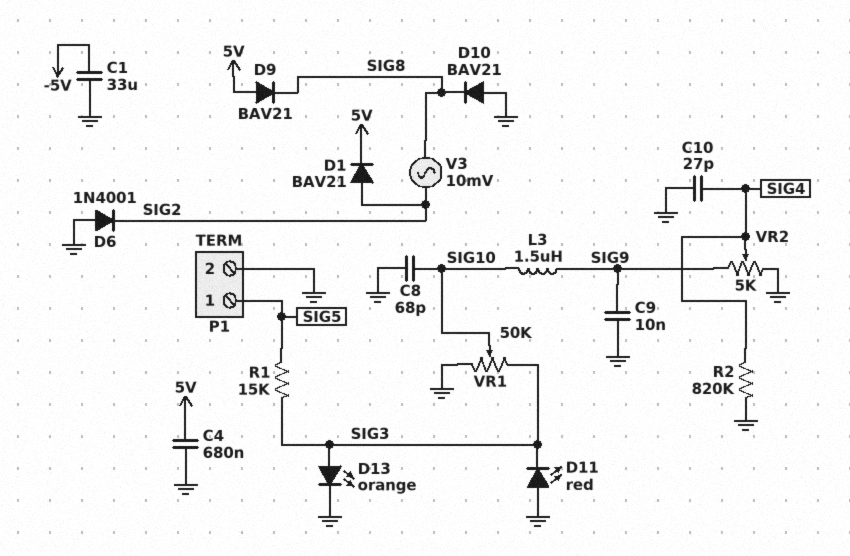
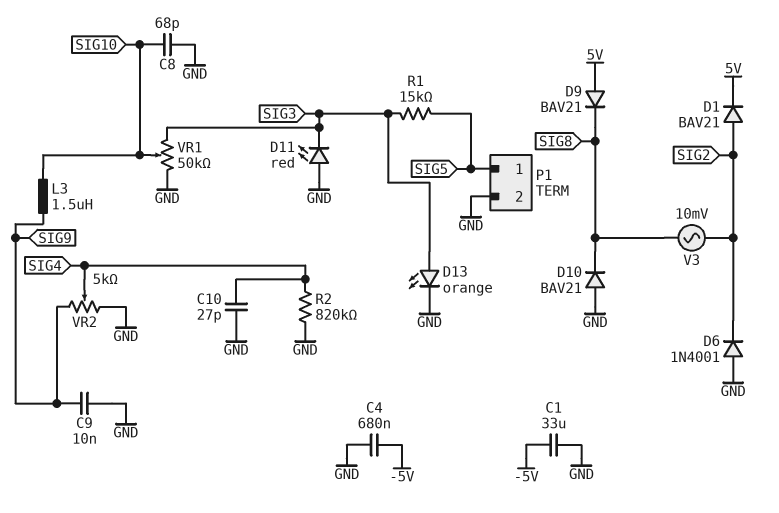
C4: 680nF (5V, GND) -> 680nF (-5V, GND)

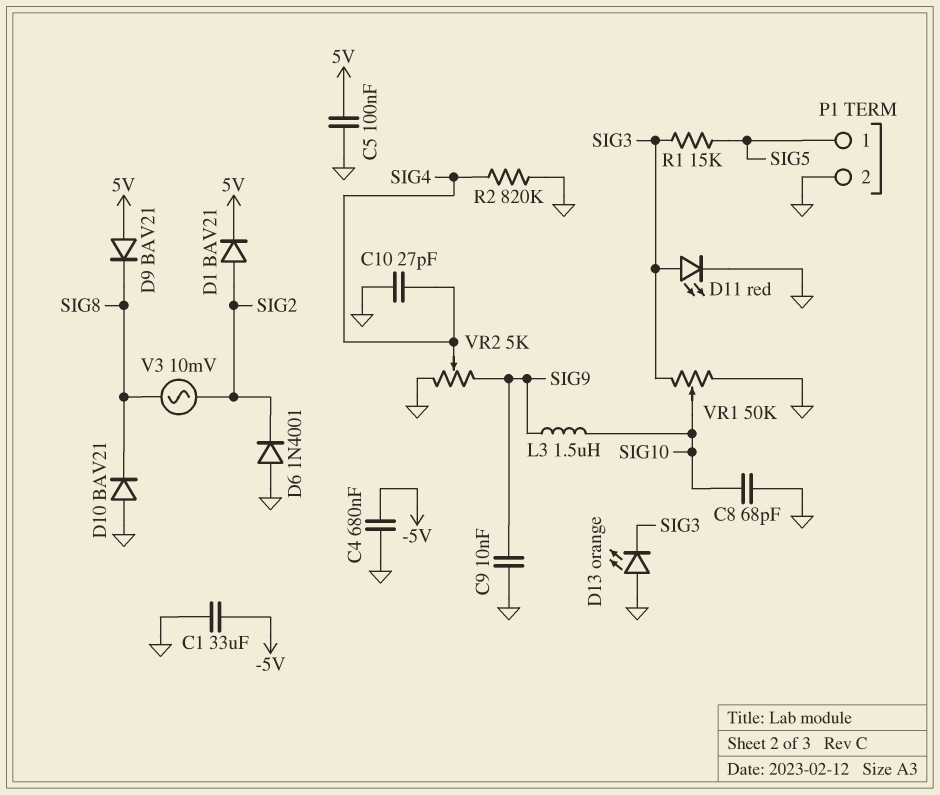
C5: none -> 100nF (5V, GND)
D11: LED red (A GND, K SIG3) -> LED red (A SIG3, K GND)
D13: LED orange (A SIG3, K GND) -> LED orange (A GND, K SIG3)

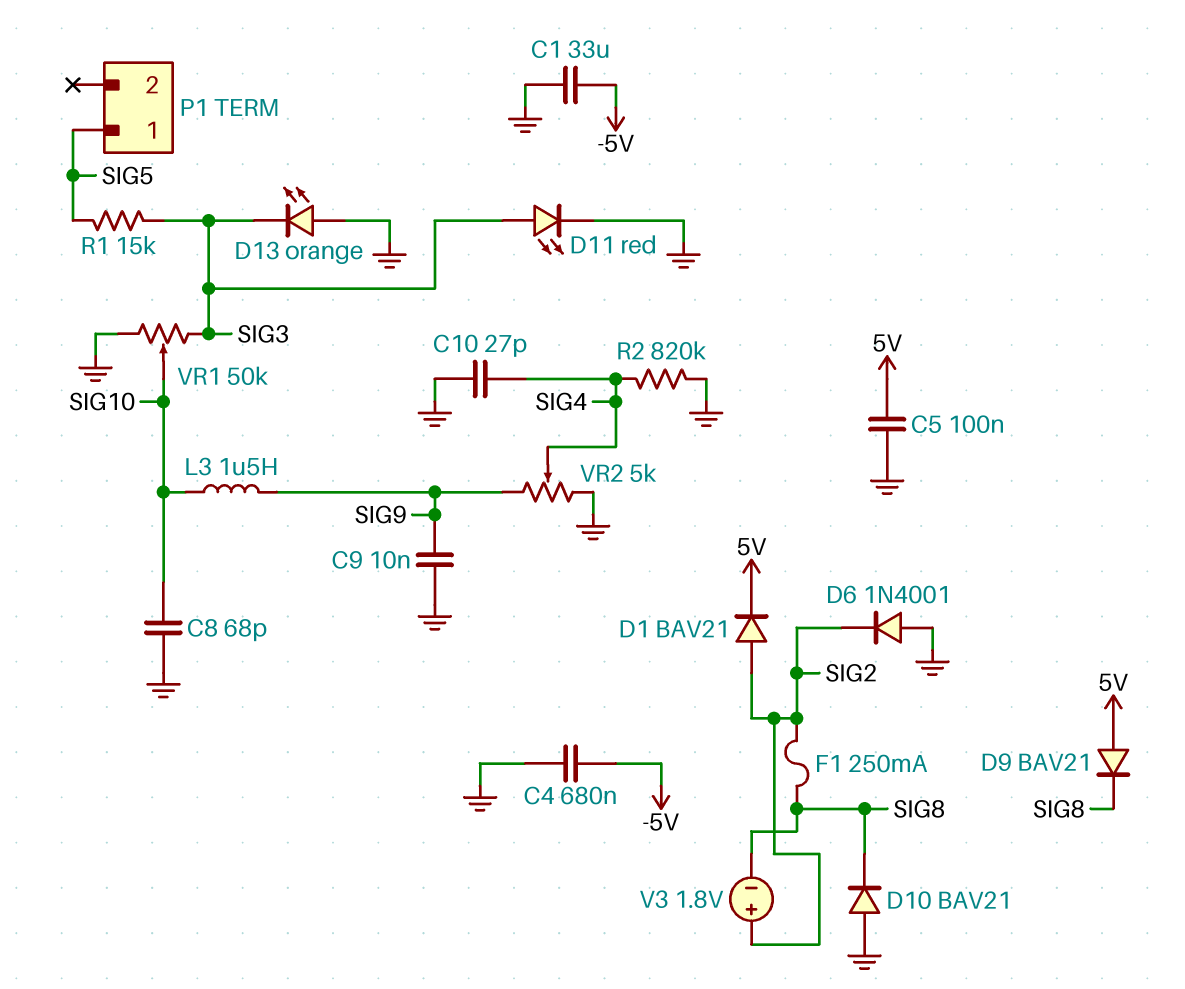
F1: none -> 250mA (SIG2, SIG8)
P1 pin 2: GND -> none
V3: AC 10mV (SIG2, SIG8) -> 1.8V (plus SIG2, minus SIG8)

